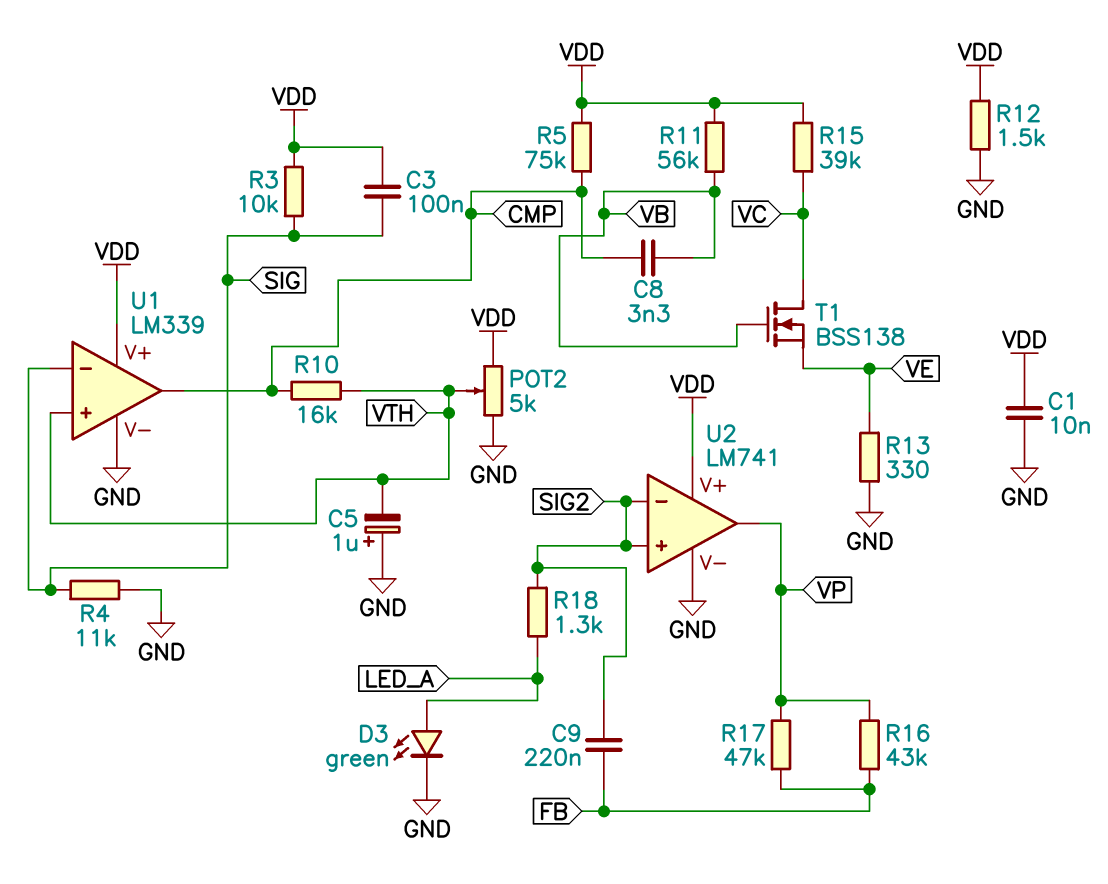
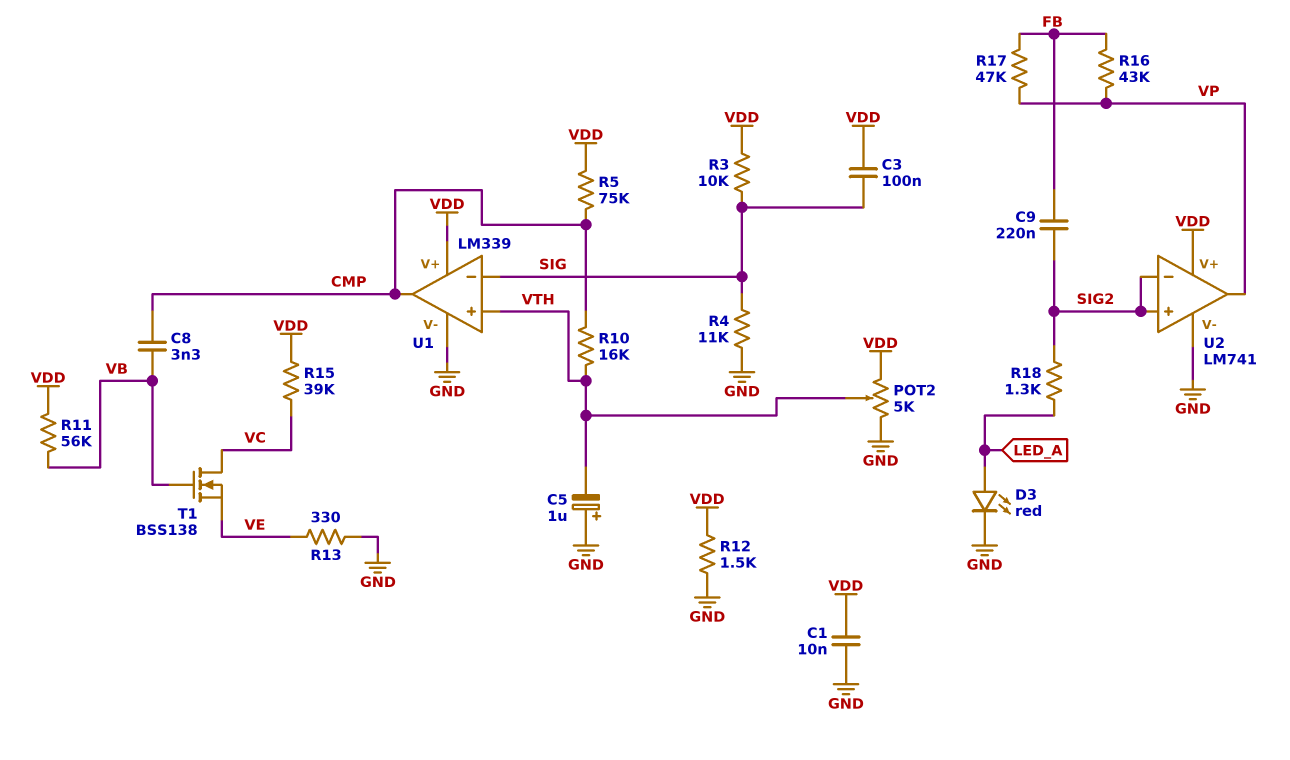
D3: LED green (A LED_A, K GND) -> LED red (A LED_A, K GND)

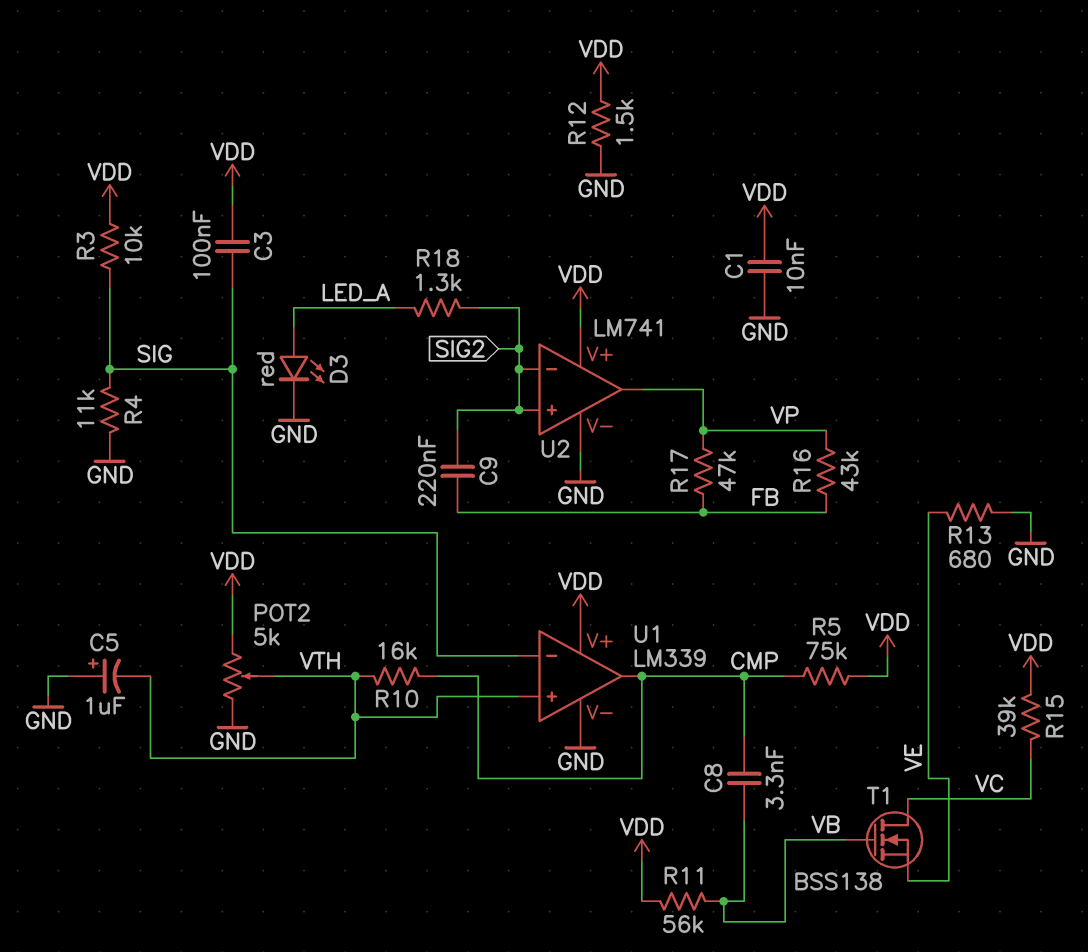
R13: 330 (GND, VE) -> 680 (GND, VE)

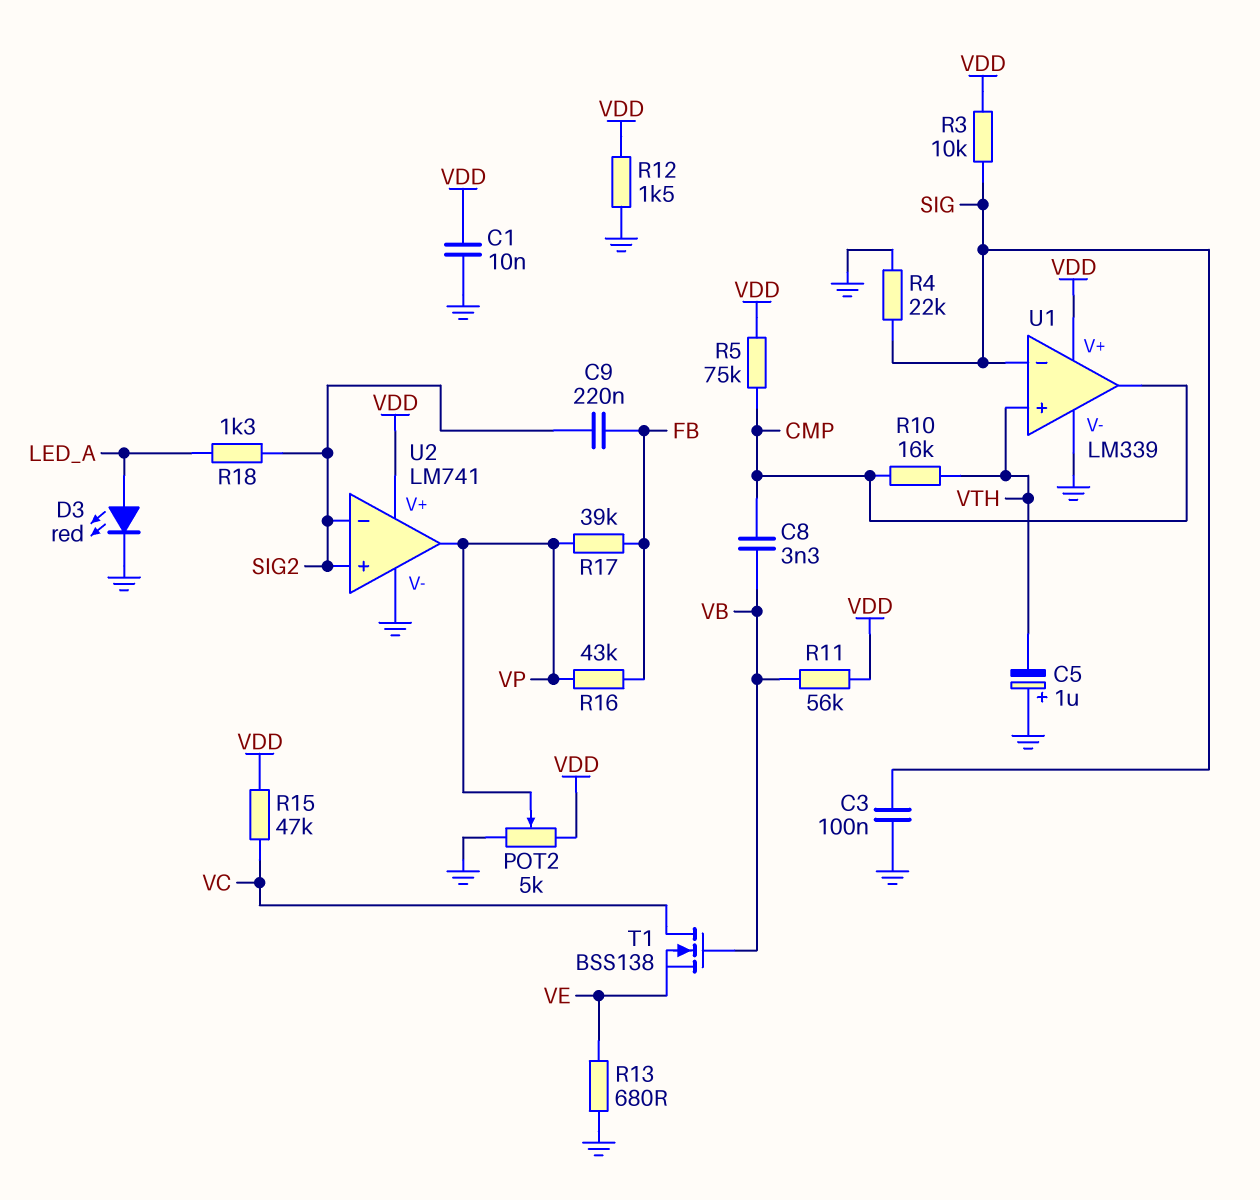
C3: 100nF (SIG, VDD) -> 100nF (GND, SIG)
POT2: 5k (GND, VDD, wiper VTH) -> 5k (GND, VDD, wiper VP)
R4: 11k (GND, SIG) -> 22k (GND, SIG)
R15: 39k (VC, VDD) -> 47k (VC, VDD)
R17: 47k (FB, VP) -> 39k (FB, VP)

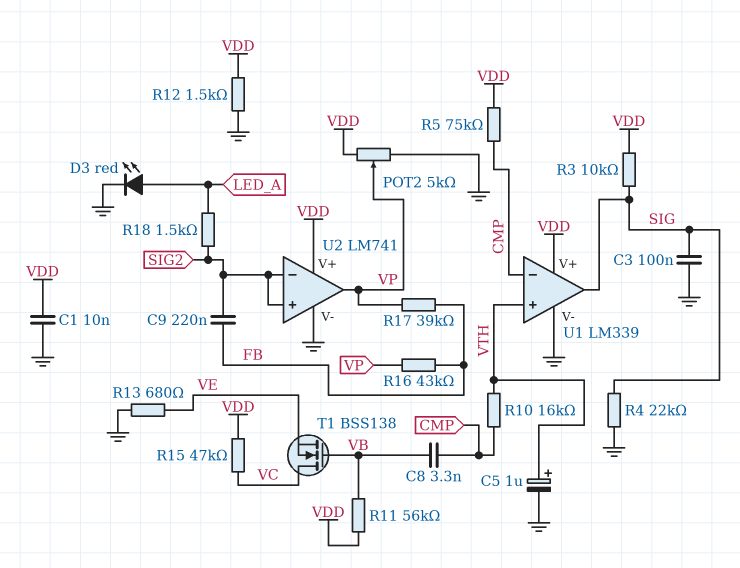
C5: 1uF (plus GND, minus VTH) -> 1uF (plus VTH, minus GND)
R18: 1.3k (LED_A, SIG2) -> 1.5k (LED_A, SIG2)
U1 pin in-: SIG -> CMP
U1 pin out: CMP -> SIG

